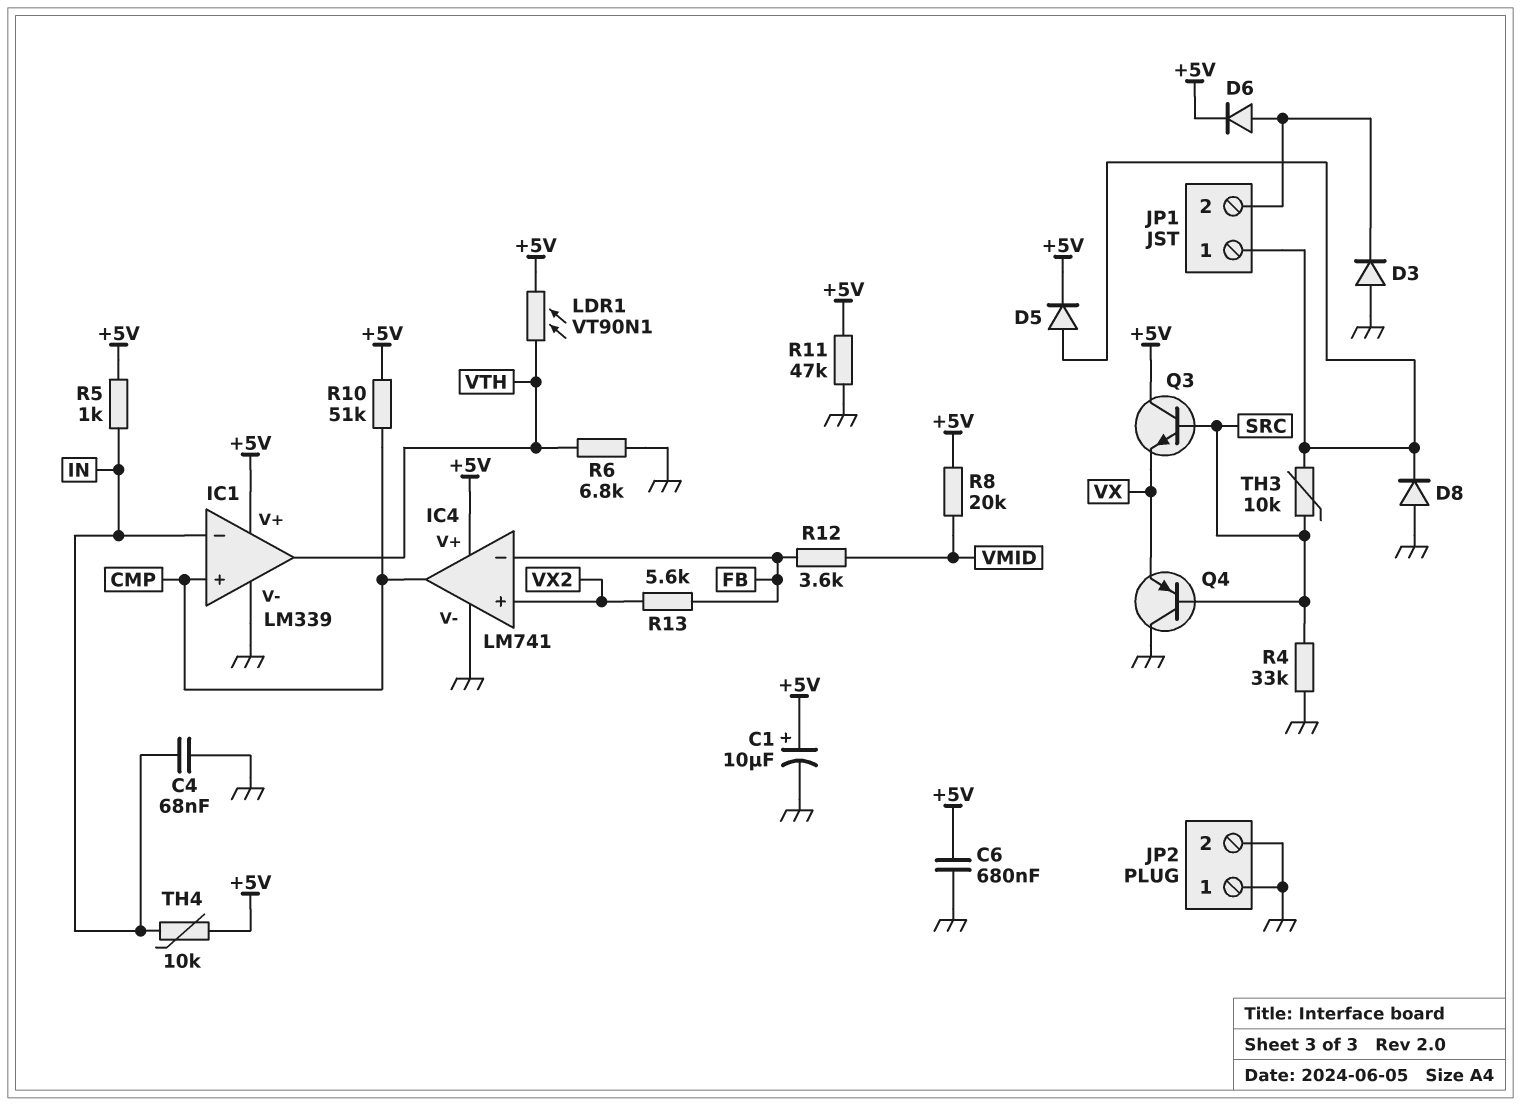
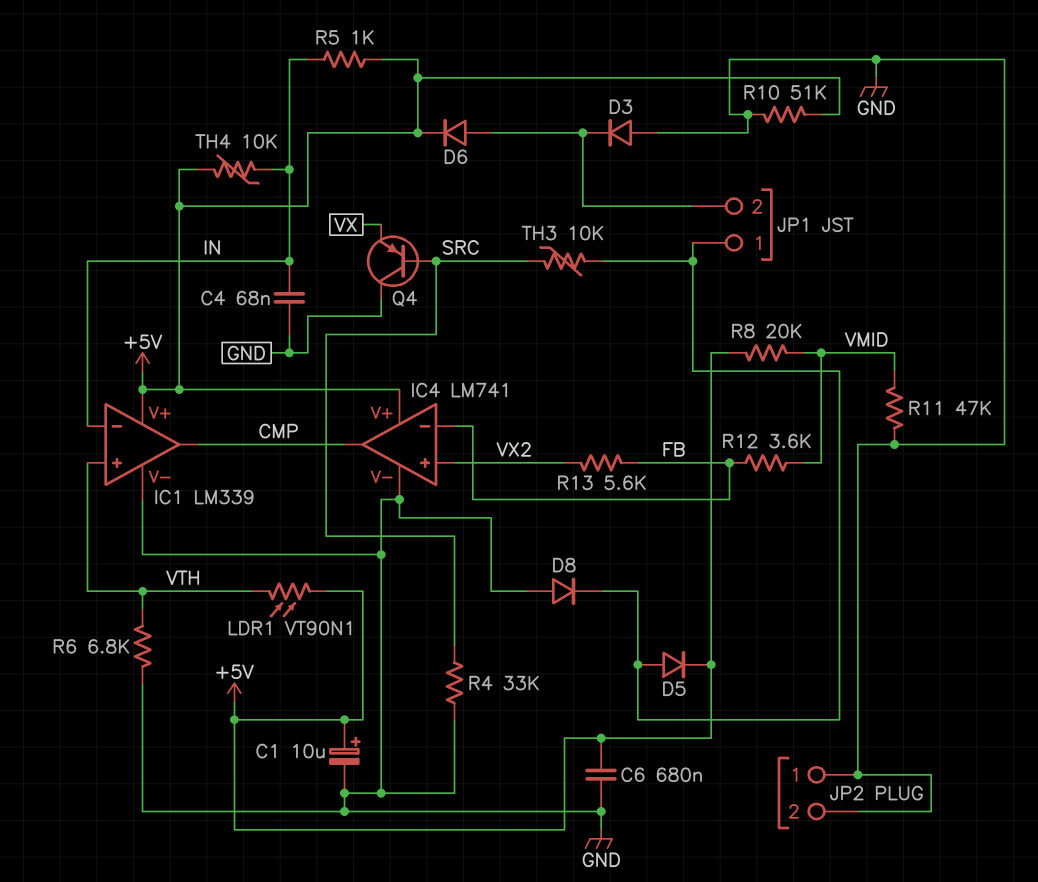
IC1 pin in+: CMP -> VTH
IC1 pin out: VTH -> CMP
Q3: NPN (B SRC, C +5V, E VX) -> none
R10: 51k (+5V, CMP) -> 51k (+5V, GND)
R11: 47k (+5V, GND) -> 47k (GND, VMID)

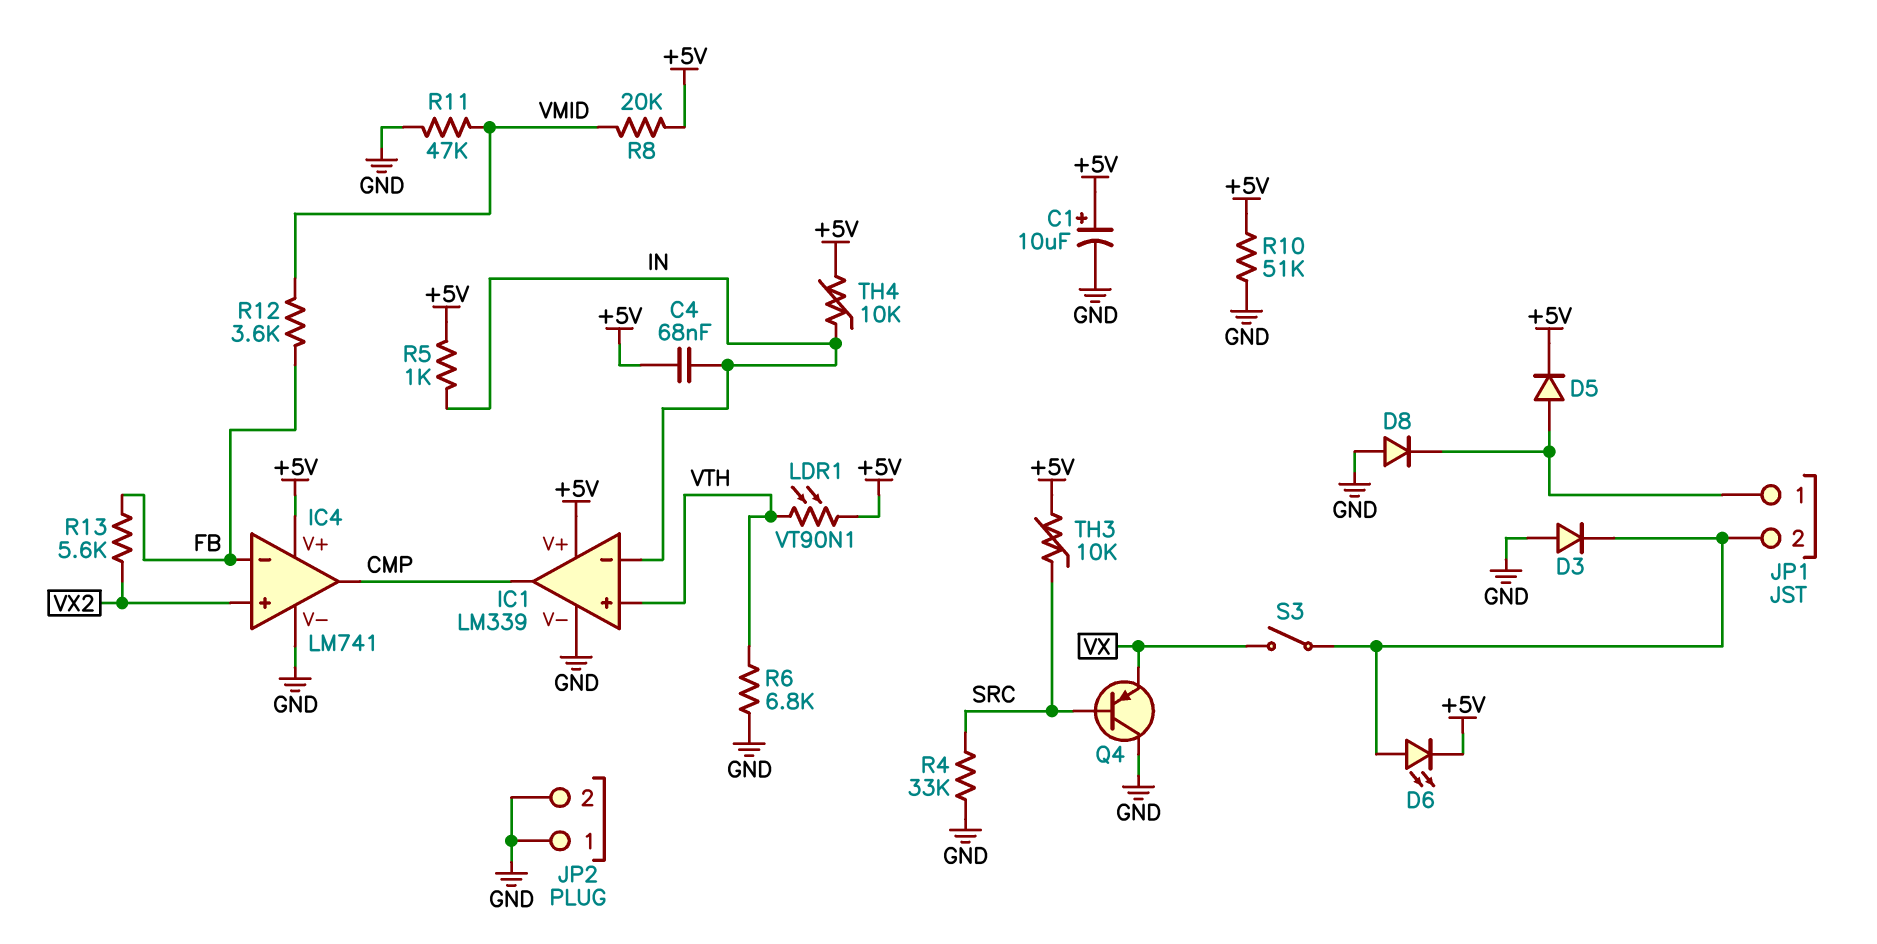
C4: 68nF (GND, IN) -> 68nF (+5V, IN)
C6: 680nF (+5V, GND) -> none
D6: diode (A JP1/2, K +5V) -> LED (A JP1/2, K +5V)
S3: none -> switch (JP1/2, VX)
TH3: 10k (JP1/1, SRC) -> 10k (+5V, SRC)

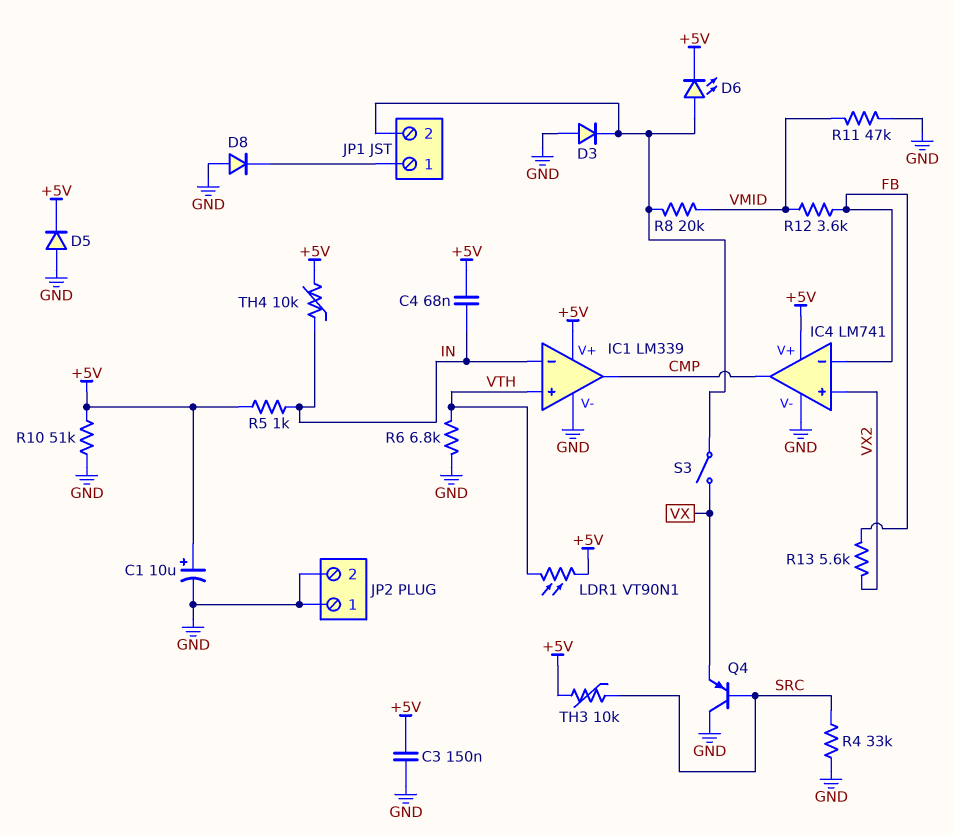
C3: none -> 150nF (+5V, GND)
D5: diode (A JP1/1, K +5V) -> diode (A GND, K +5V)
R8: 20k (+5V, VMID) -> 20k (JP1/2, VMID)

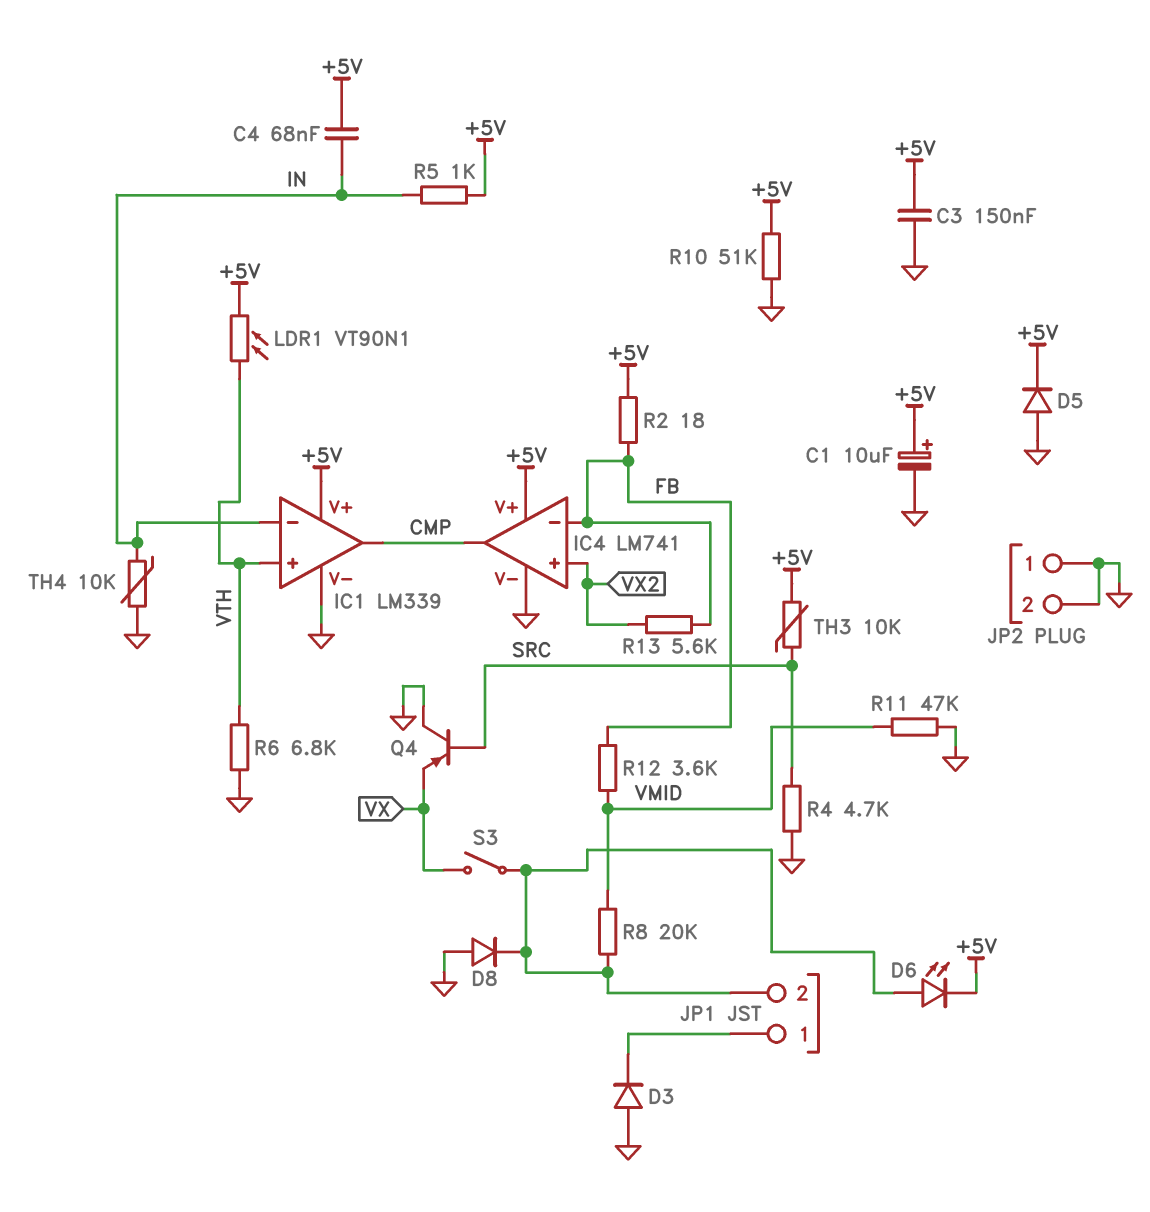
D3: diode (A GND, K JP1/2) -> diode (A GND, K JP1/1)
D8: diode (A GND, K JP1/1) -> diode (A GND, K JP1/2)
R2: none -> 18 (+5V, FB)
R4: 33k (GND, SRC) -> 4.7k (GND, SRC)
TH4: 10k (+5V, IN) -> 10k (GND, IN)

